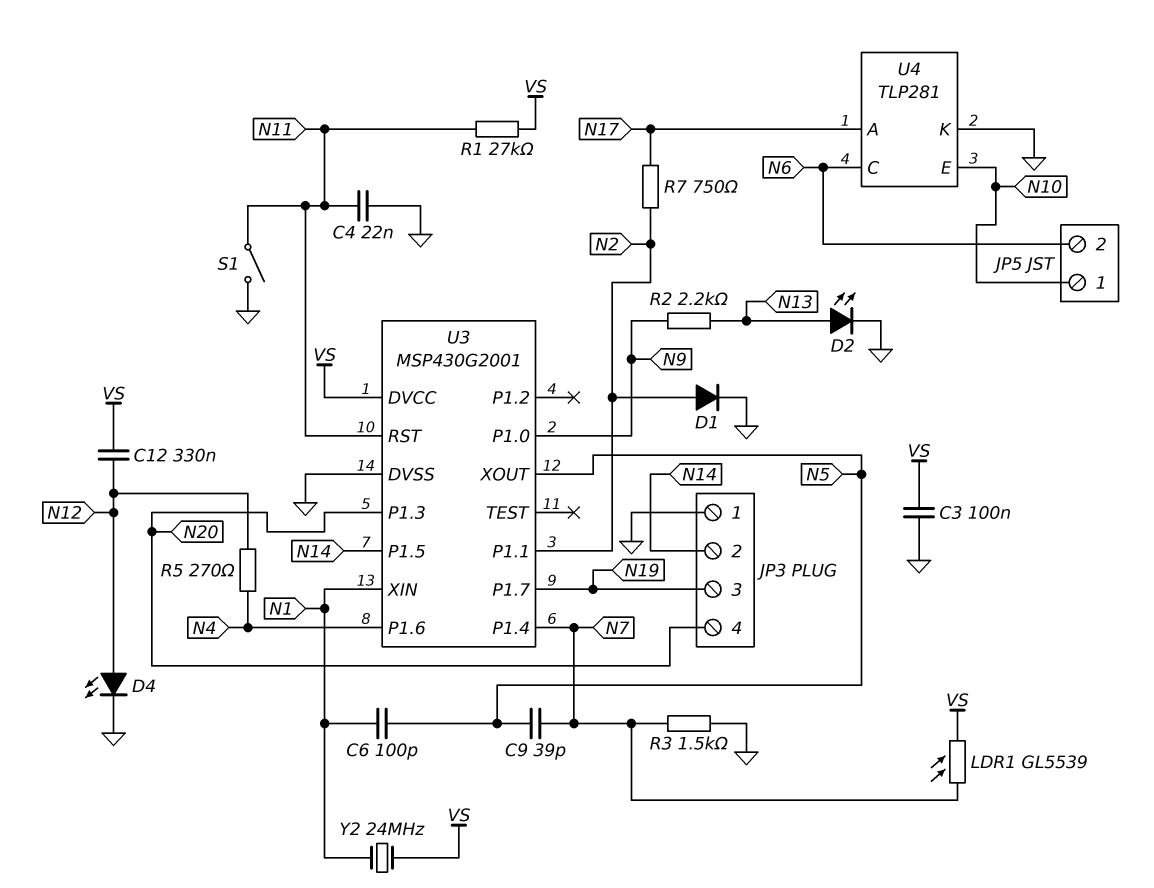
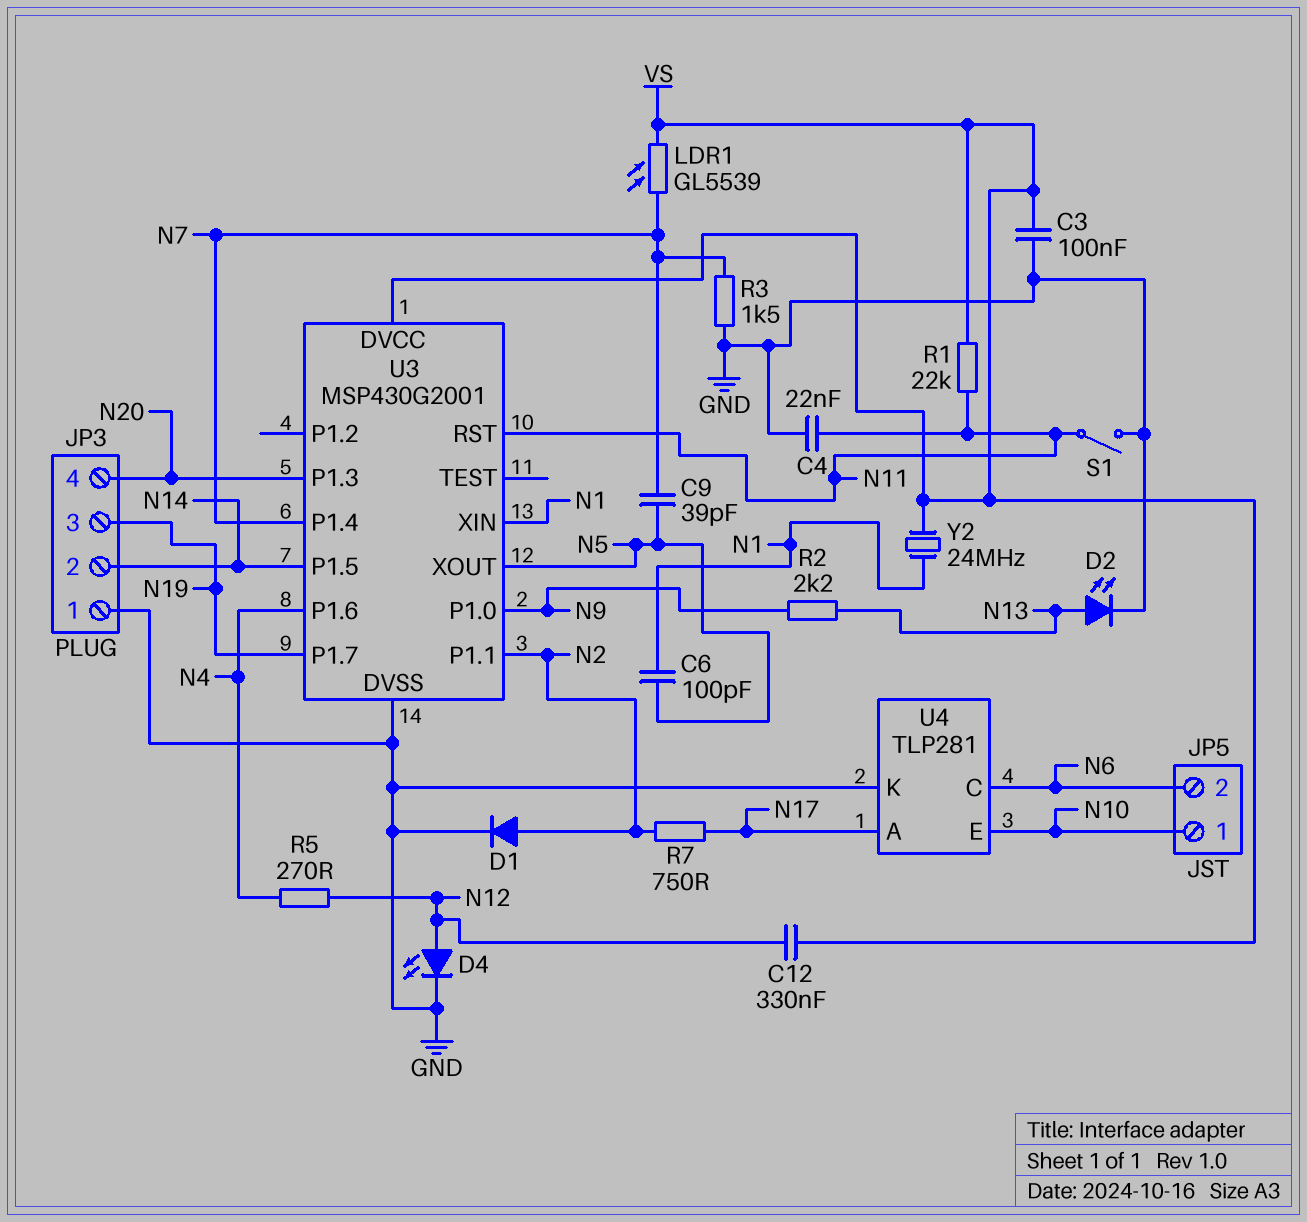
R1: 27k (N11, VS) -> 22k (N11, VS)

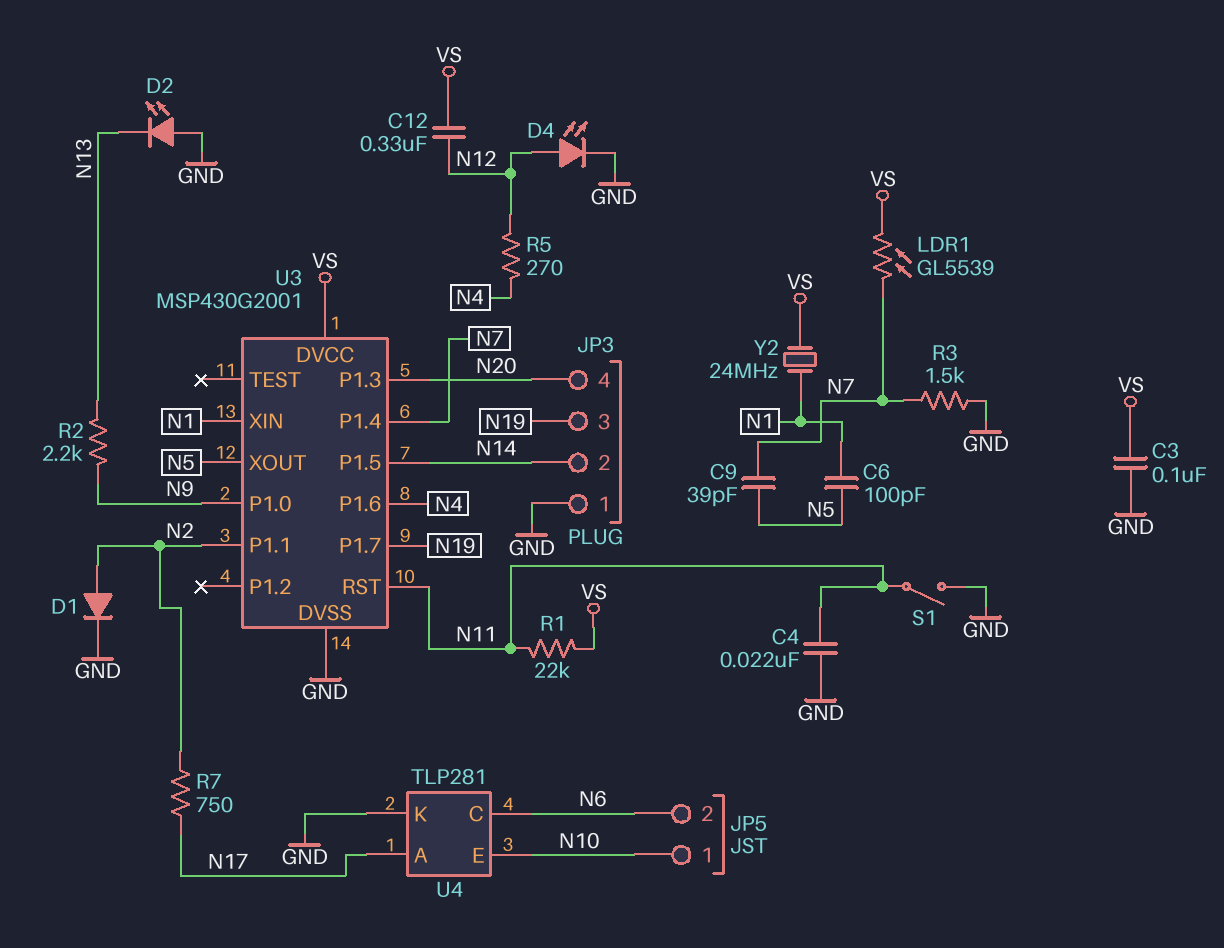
D2: LED (A N13, K GND) -> LED (A GND, K N13)

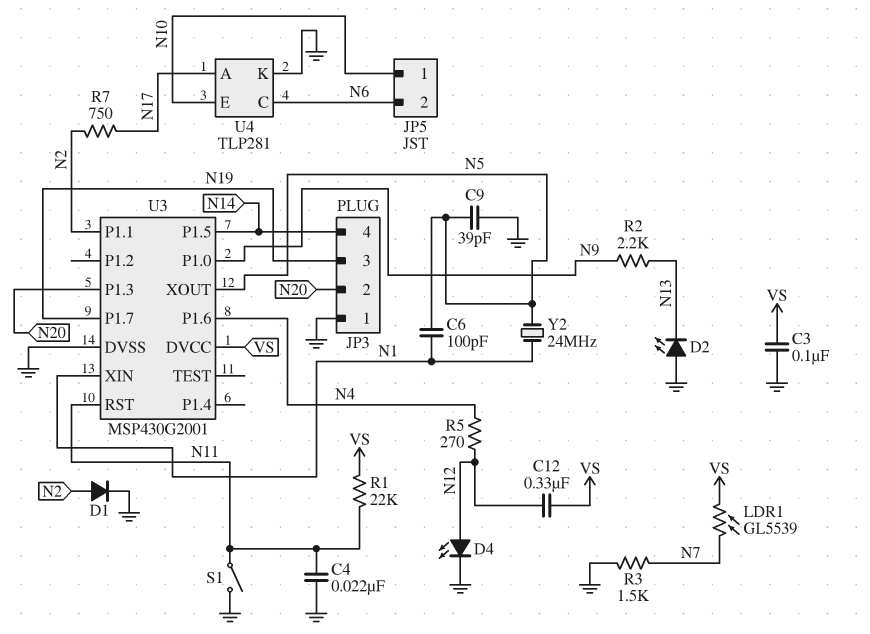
C9: 39pF (N5, N7) -> 39pF (GND, N5)
JP3 pin 2: N14 -> N20
JP3 pin 4: N20 -> N14
U3 pin P1.4: N7 -> none
Y2: 24MHz (N1, VS) -> 24MHz (N1, N5)

